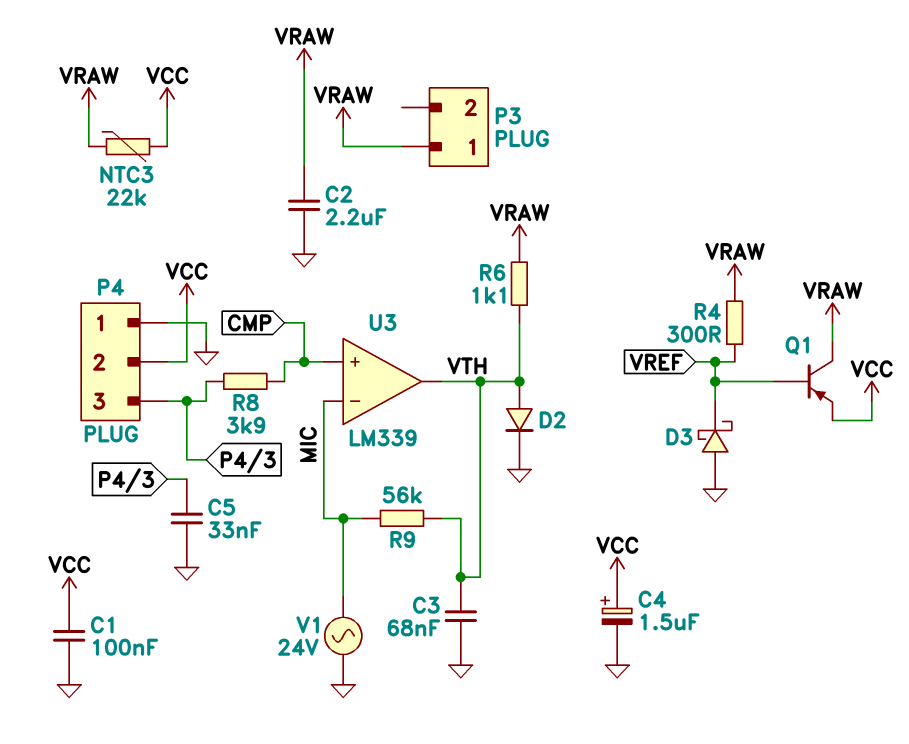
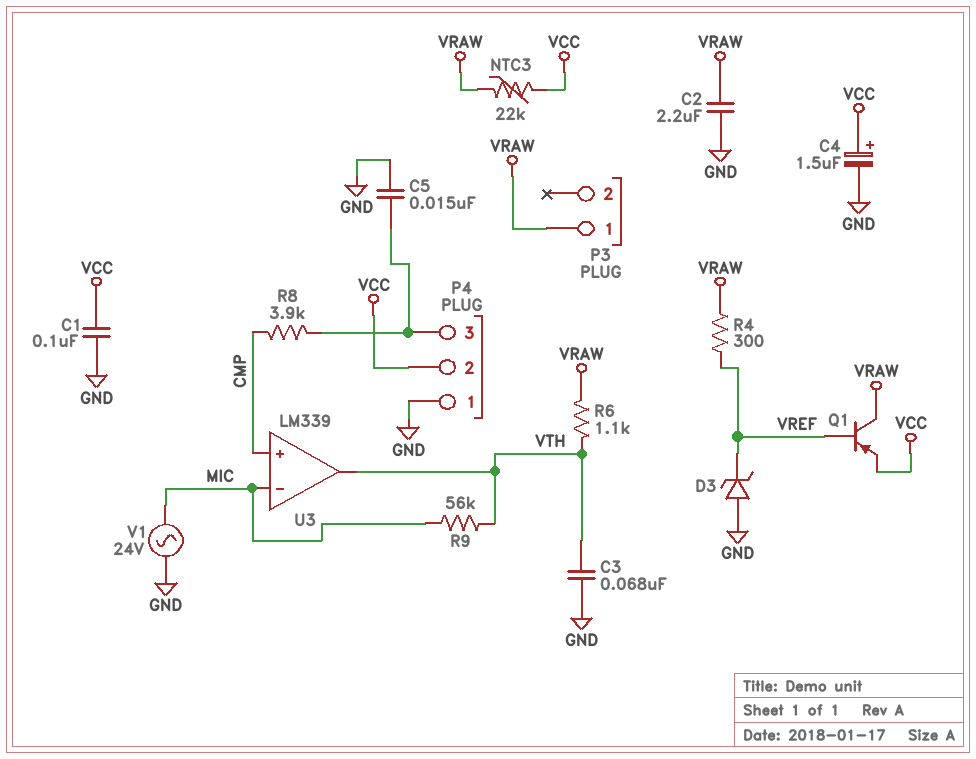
C5: 33nF (GND, P4/3) -> 15nF (GND, P4/3)
D2: diode (A VTH, K GND) -> none
D3: schottky (A GND, K VREF) -> zener (A GND, K VREF)

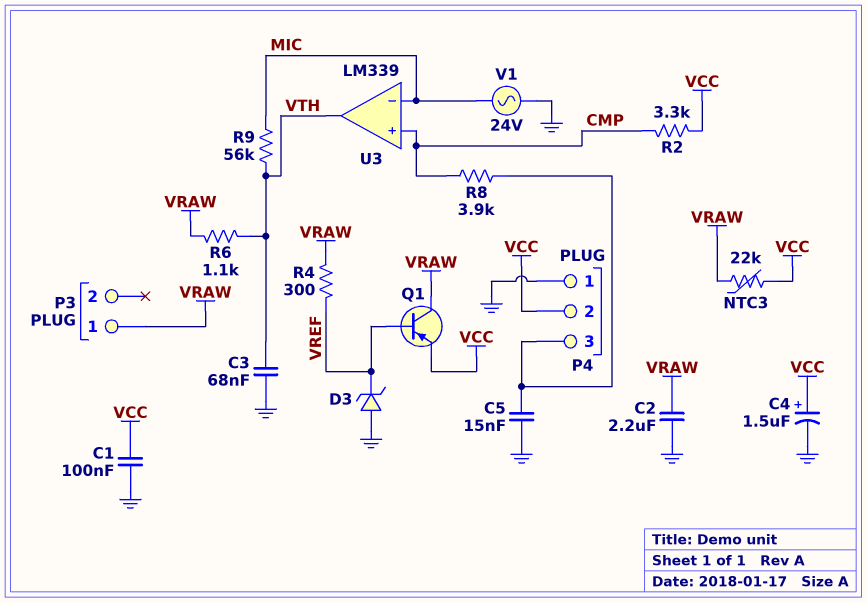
R2: none -> 3.3k (CMP, VCC)

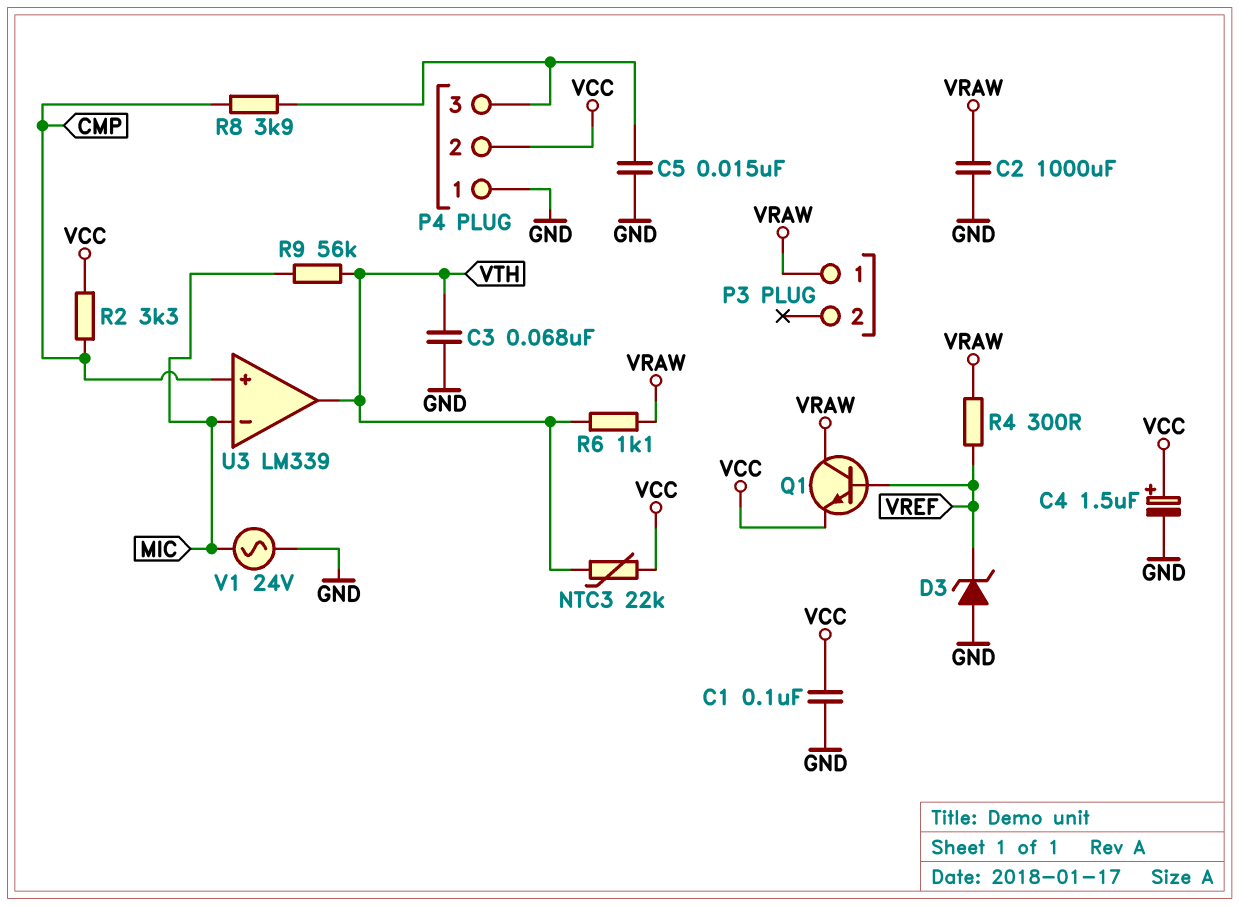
C2: 2.2uF (GND, VRAW) -> 1000uF (GND, VRAW)
NTC3: 22k (VCC, VRAW) -> 22k (VCC, VTH)
Q1: PNP (B VREF, C VRAW, E VCC) -> NPN (B VREF, C VRAW, E VCC)

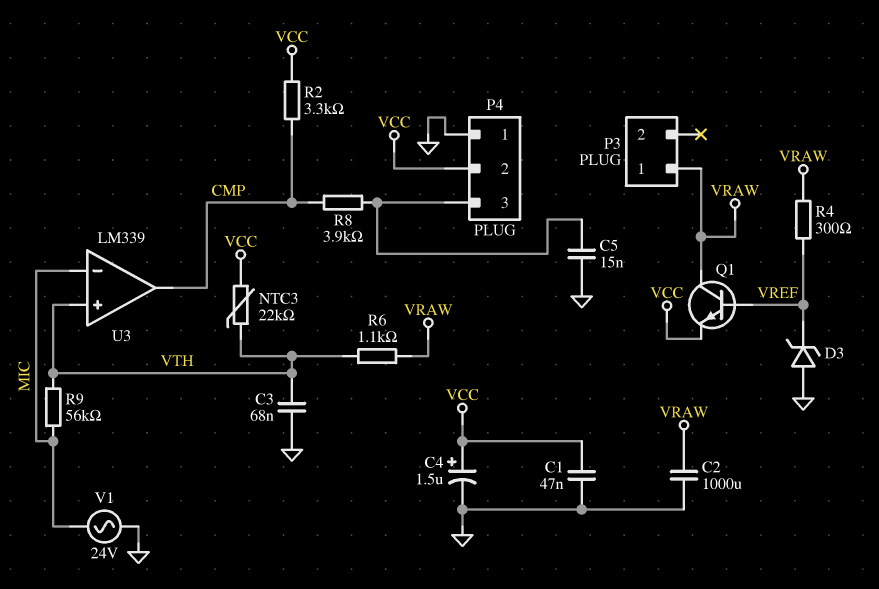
C1: 100nF (GND, VCC) -> 47nF (GND, VCC)
U3 pin in+: CMP -> VTH
U3 pin out: VTH -> CMP

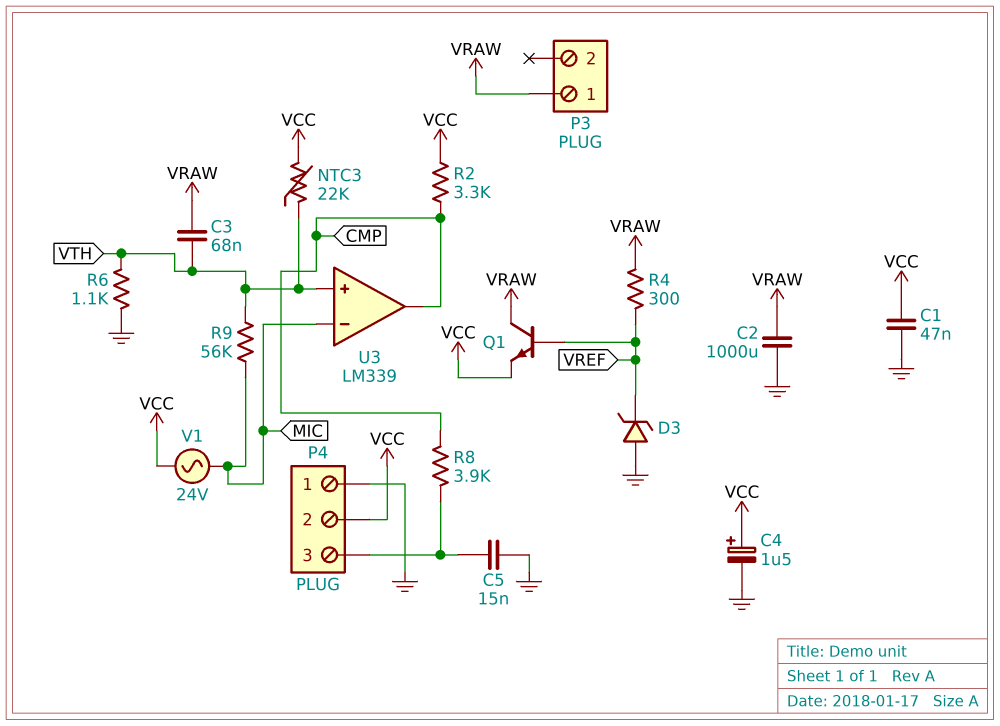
C3: 68nF (GND, VTH) -> 68nF (VRAW, VTH)
R6: 1.1k (VRAW, VTH) -> 1.1k (GND, VTH)
V1: AC 24V (GND, MIC) -> AC 24V (MIC, VCC)

